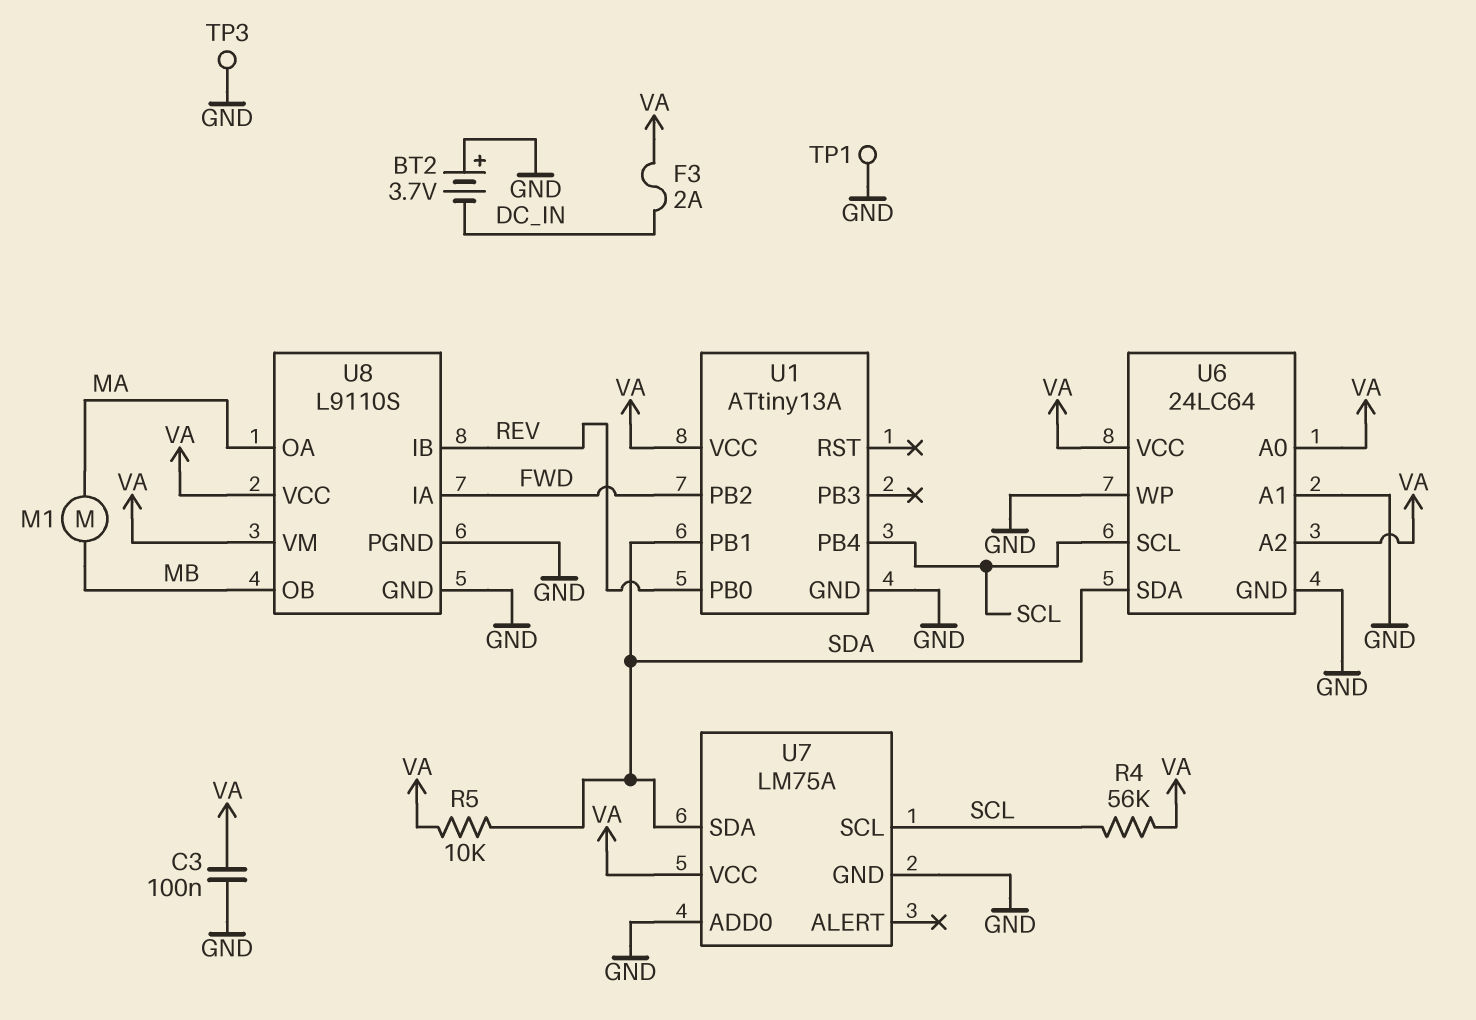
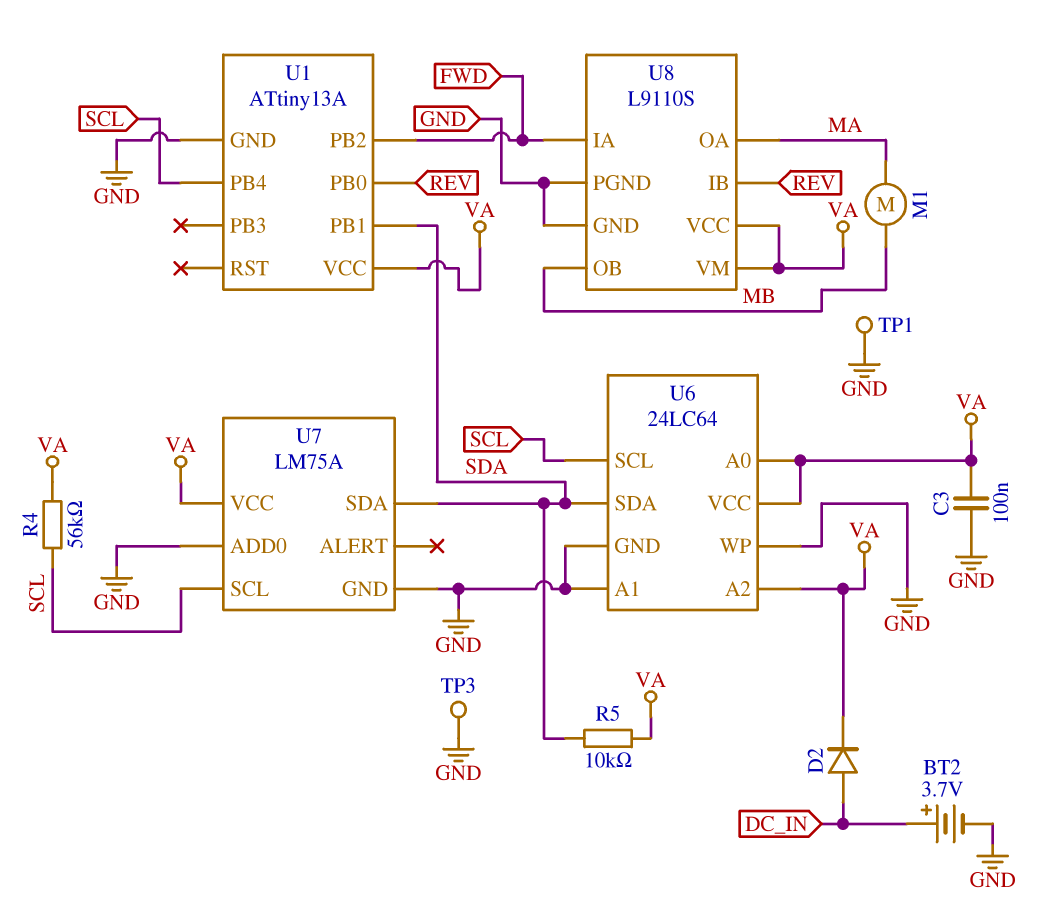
BT2: 3.7V (plus GND, minus DC_IN) -> 3.7V (plus DC_IN, minus GND)
D2: none -> diode (A DC_IN, K VA)
F3: 2A (DC_IN, VA) -> none

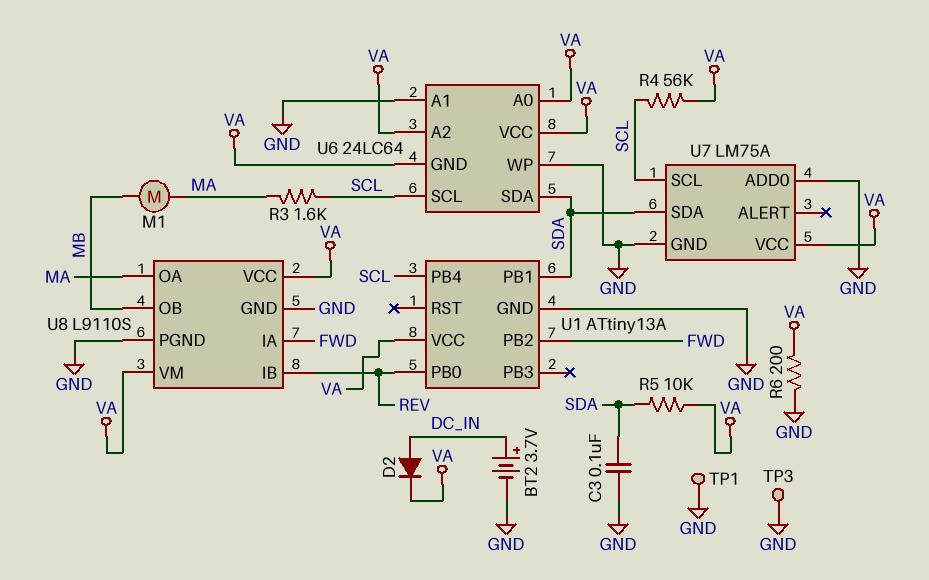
C3: 100nF (GND, VA) -> 100nF (GND, SDA)
R3: none -> 1.6k (MA, SCL)
R6: none -> 200 (GND, VA)
U6 pin GND: GND -> VA

